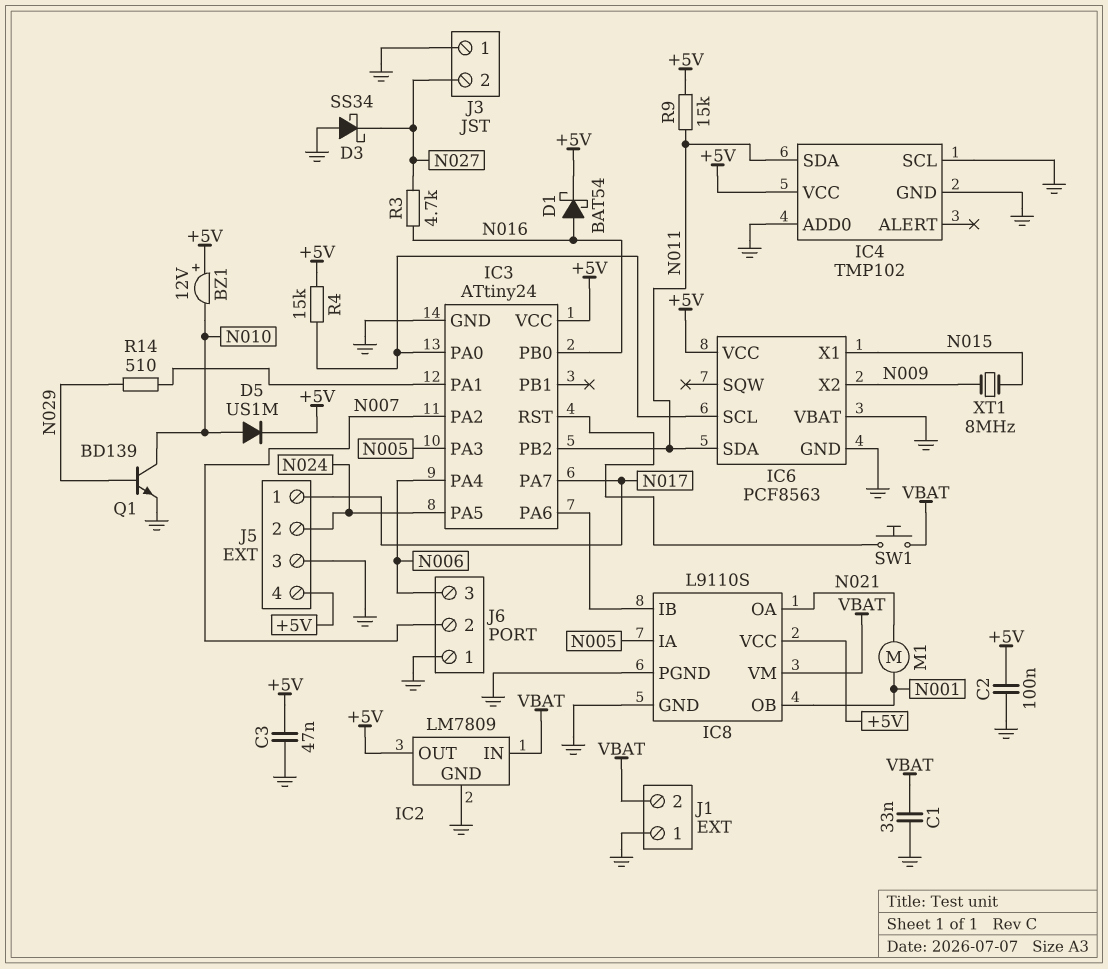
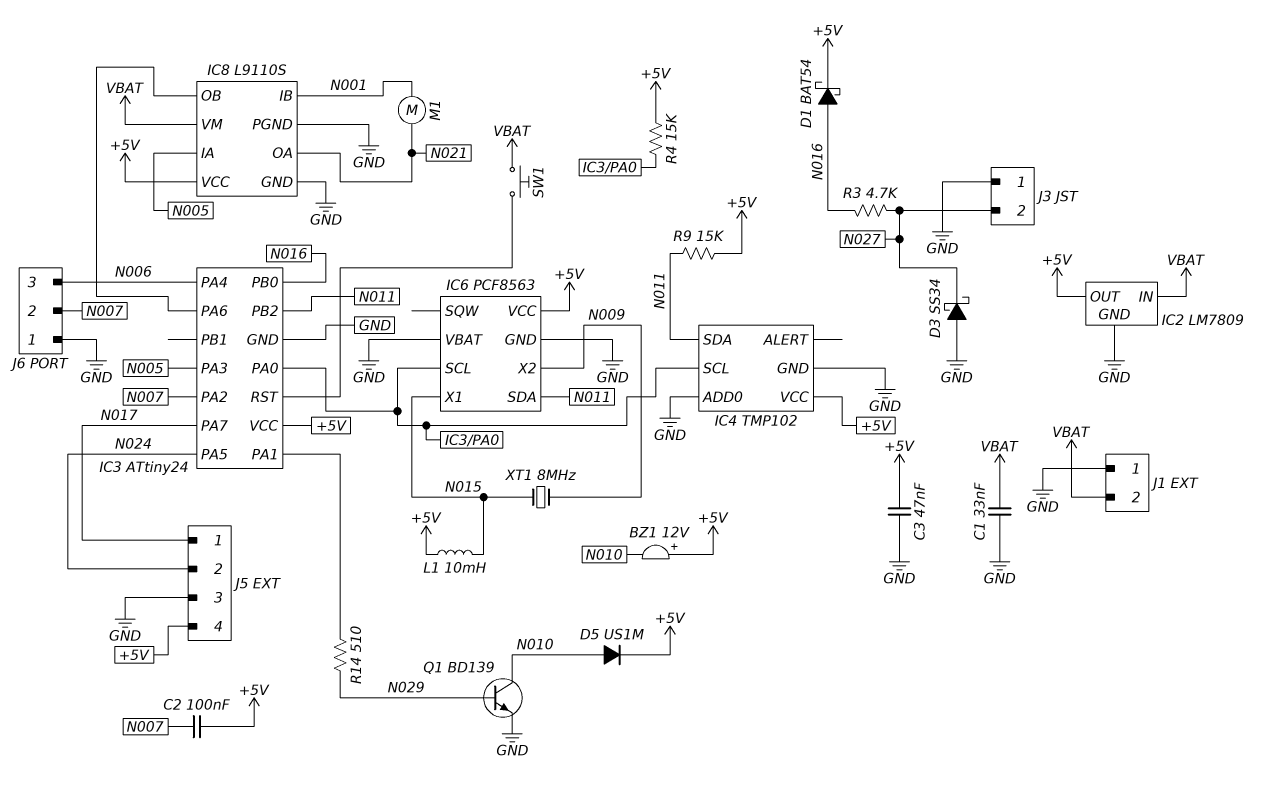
C2: 100nF (+5V, GND) -> 100nF (+5V, N007)
IC4 pin SCL: GND -> IC3/PA0
IC8 pin IB: IC3/PA6 -> N001
IC8 pin OB: N001 -> IC3/PA6
L1: none -> 10mH (+5V, N015)

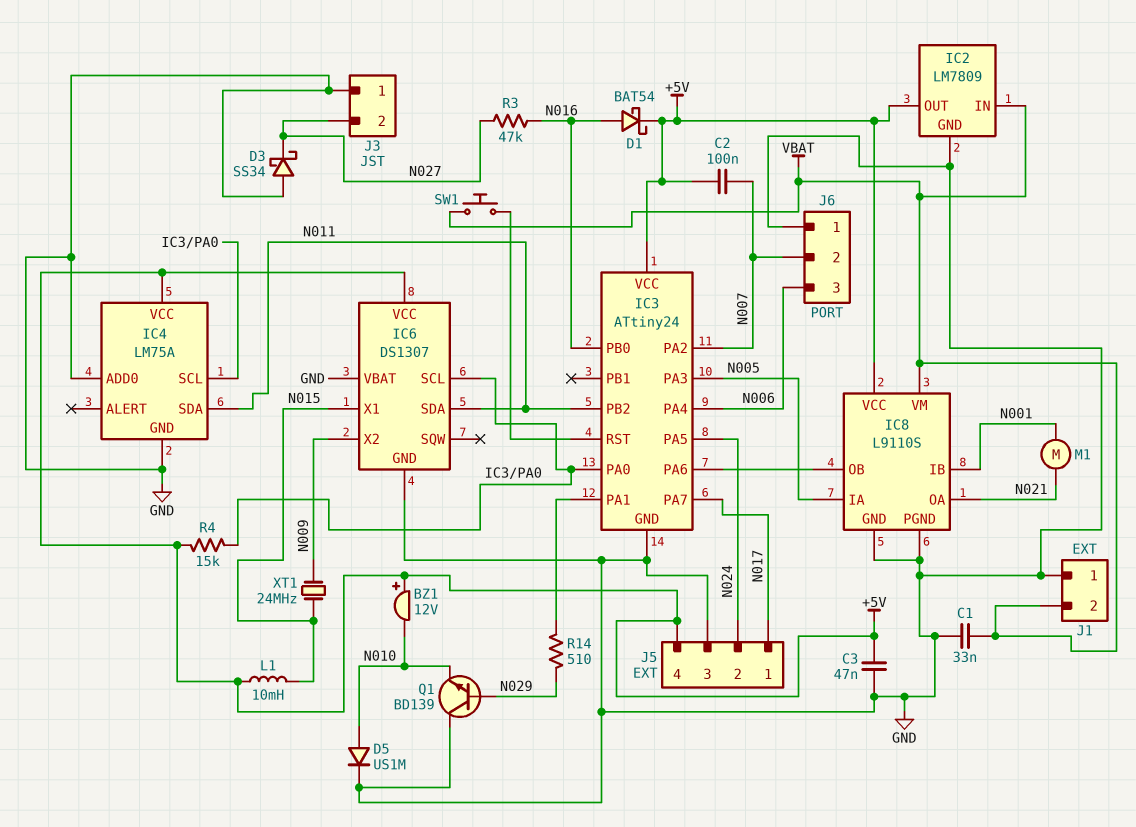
D5: diode US1M (A N010, K +5V) -> diode US1M (A N010, K GND)
IC4: TMP102 -> LM75A
IC6: PCF8563 -> DS1307
Q1: NPN BD139 (B N029, C N010, E GND) -> NPN BD139 (B N029, C GND, E N010)
R3: 4.7k (N016, N027) -> 47k (N016, N027)
R9: 15k (+5V, N011) -> none
XT1: 8MHz (N009, N015) -> 24MHz (N009, N015)

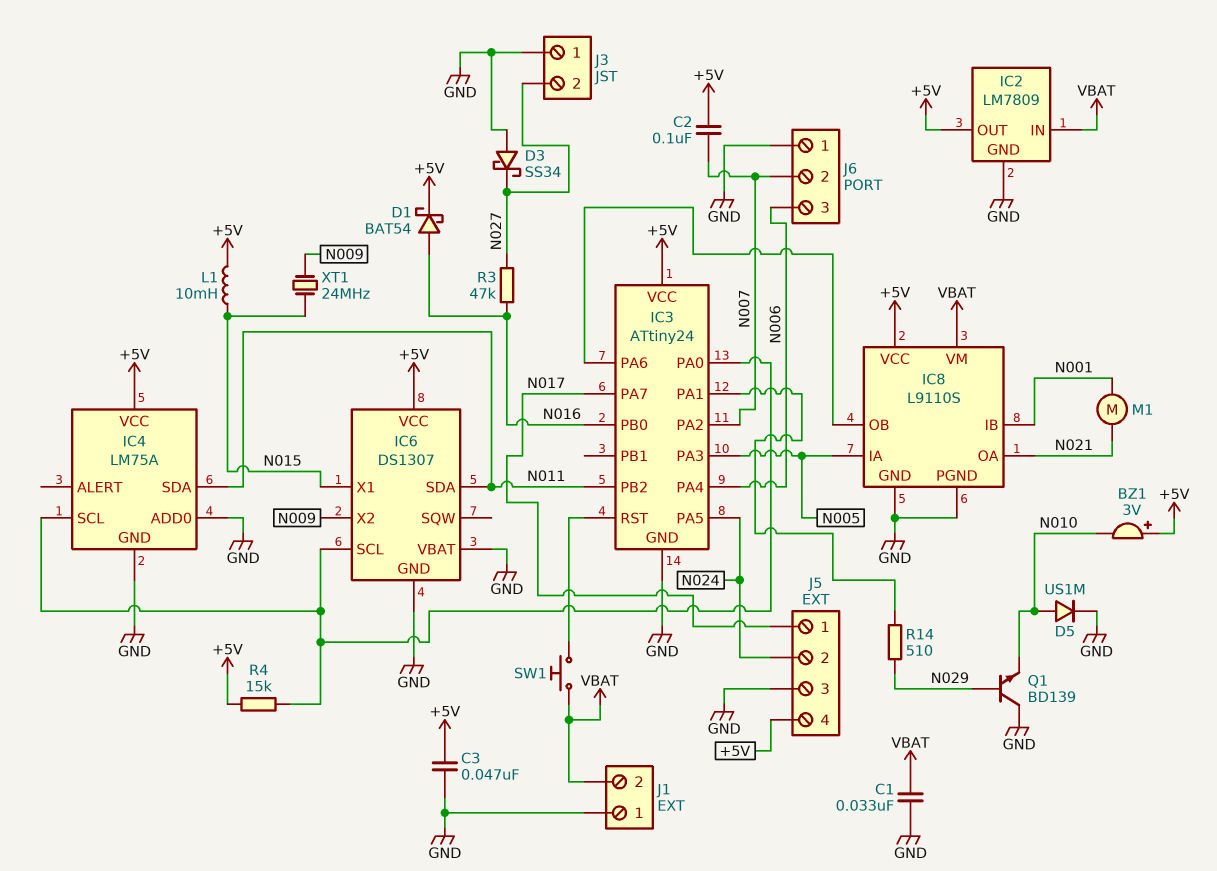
BZ1: buzzer 12V (plus +5V, minus N010) -> buzzer 3V (plus +5V, minus N010)

